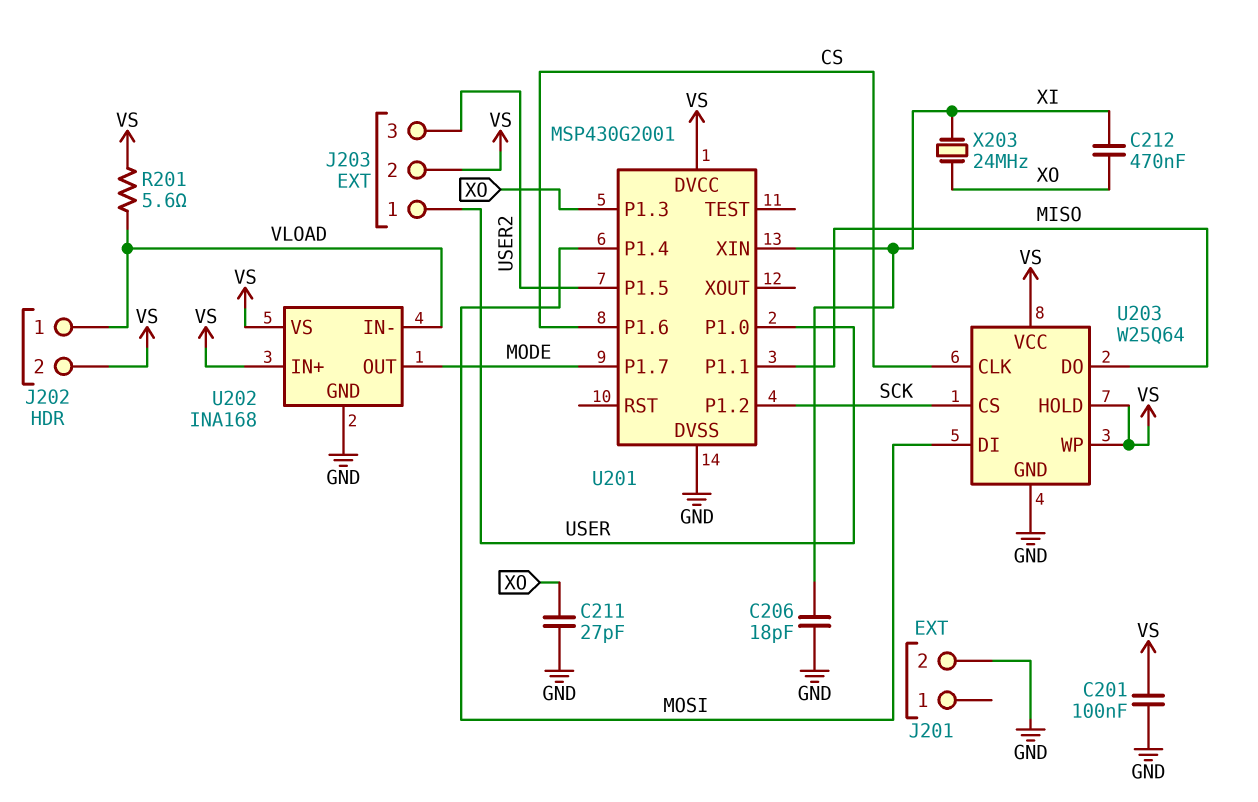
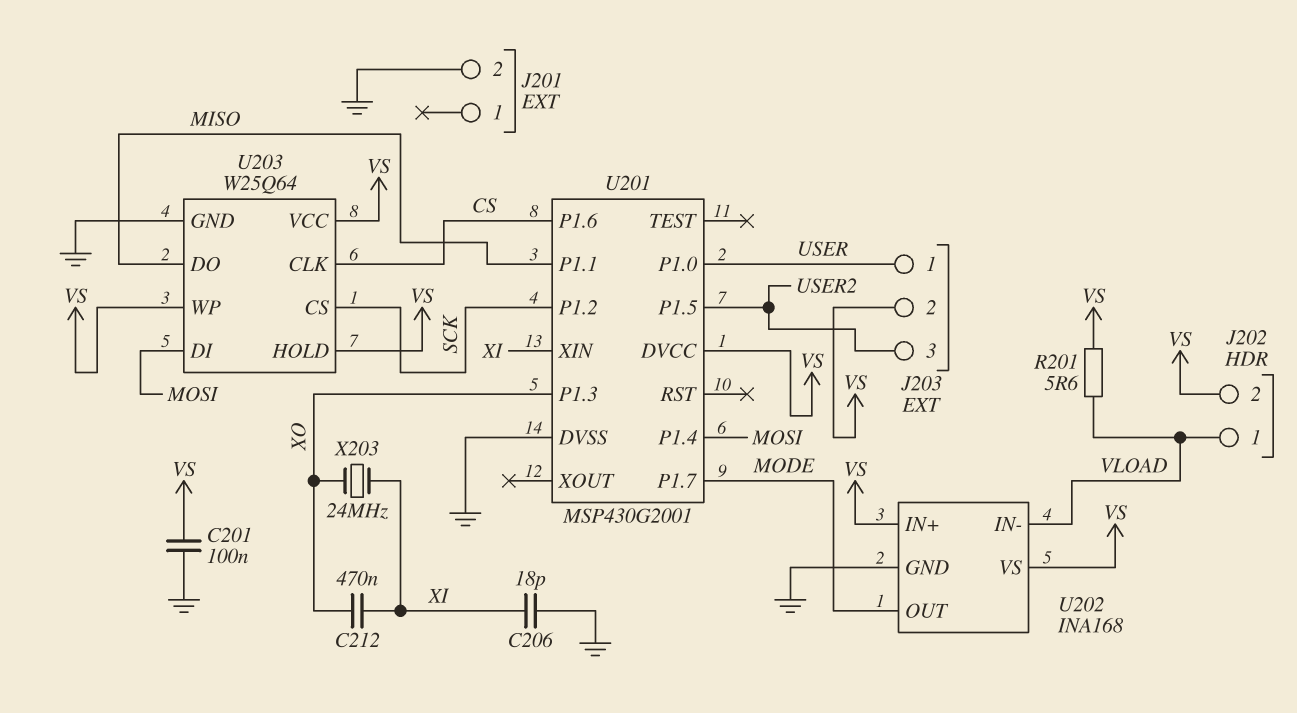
C211: 27pF (GND, XO) -> none

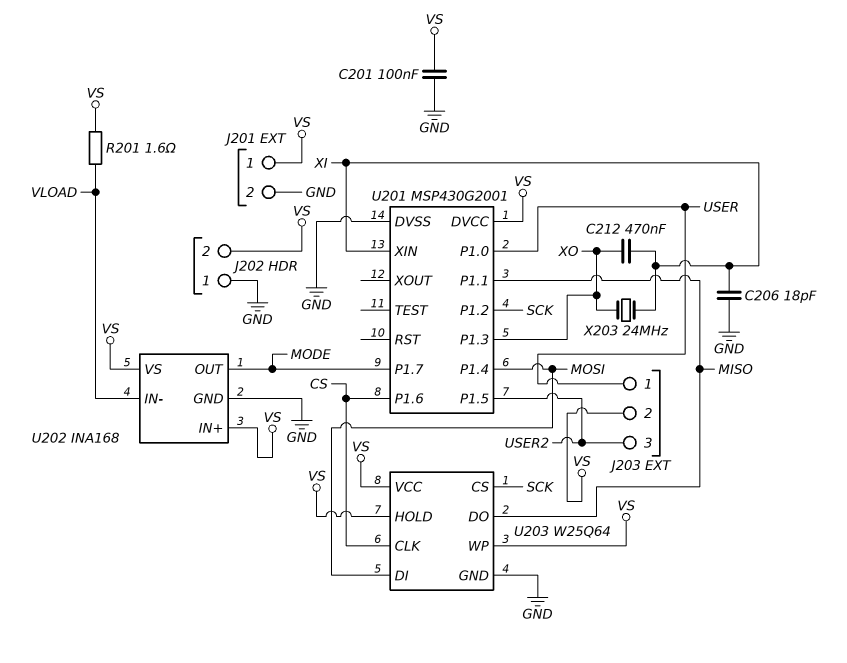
J201 pin 1: none -> VS
J202 pin 1: VLOAD -> GND
R201: 5.6 (VLOAD, VS) -> 1.6 (VLOAD, VS)

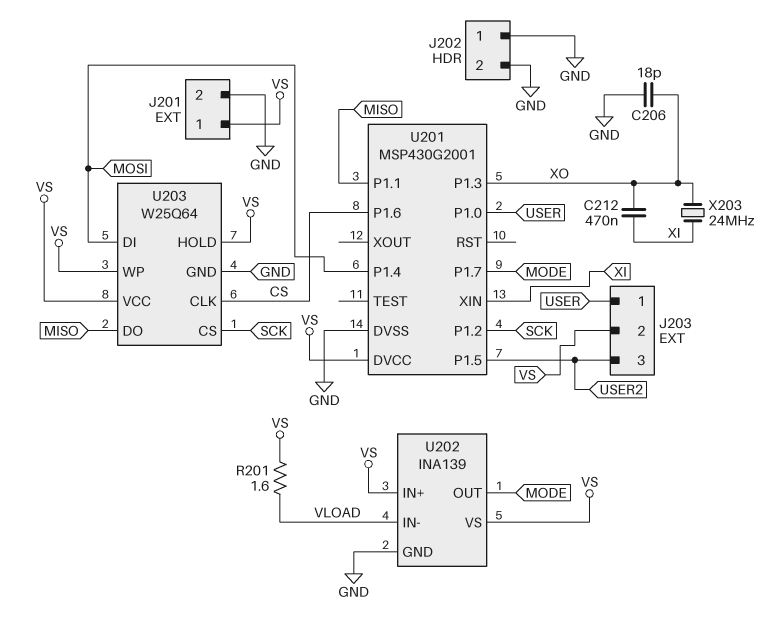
C201: 100nF (GND, VS) -> none
C206: 18pF (GND, XI) -> 18pF (GND, XO)
J202 pin 2: VS -> GND
U202: INA168 -> INA139

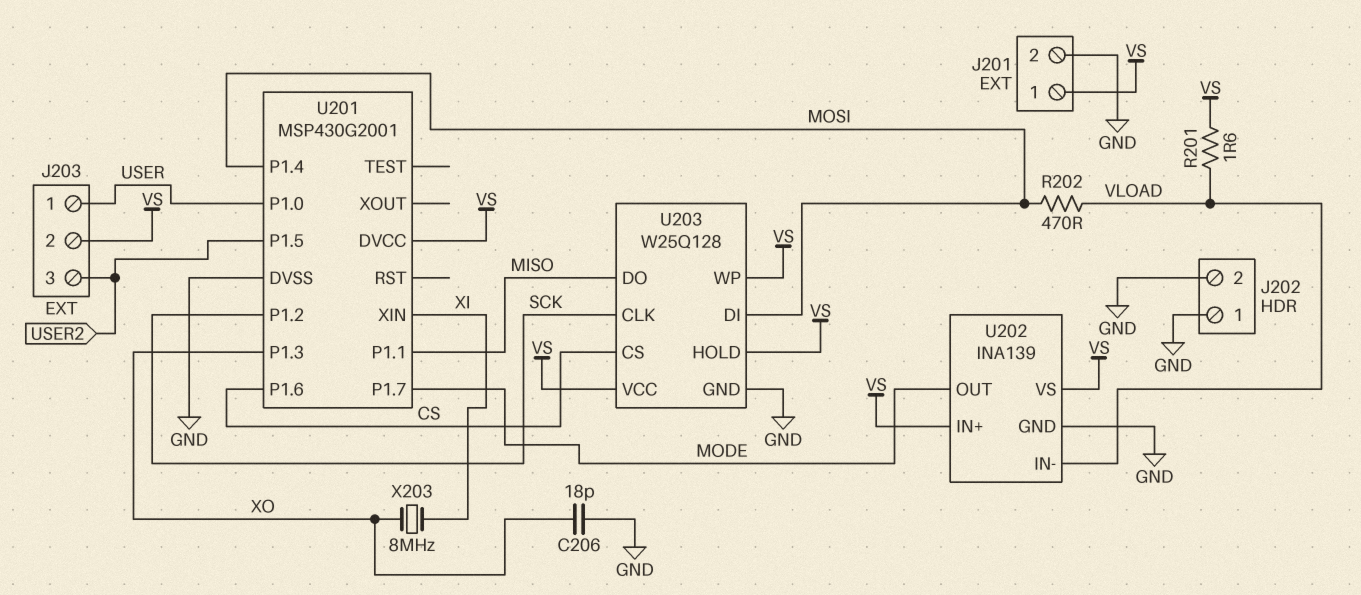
C212: 470nF (XI, XO) -> none
R202: none -> 470 (MOSI, VLOAD)
U203: W25Q64 -> W25Q128
U203 pin CLK: CS -> SCK
U203 pin CS: SCK -> CS
X203: 24MHz (XI, XO) -> 8MHz (XI, XO)

